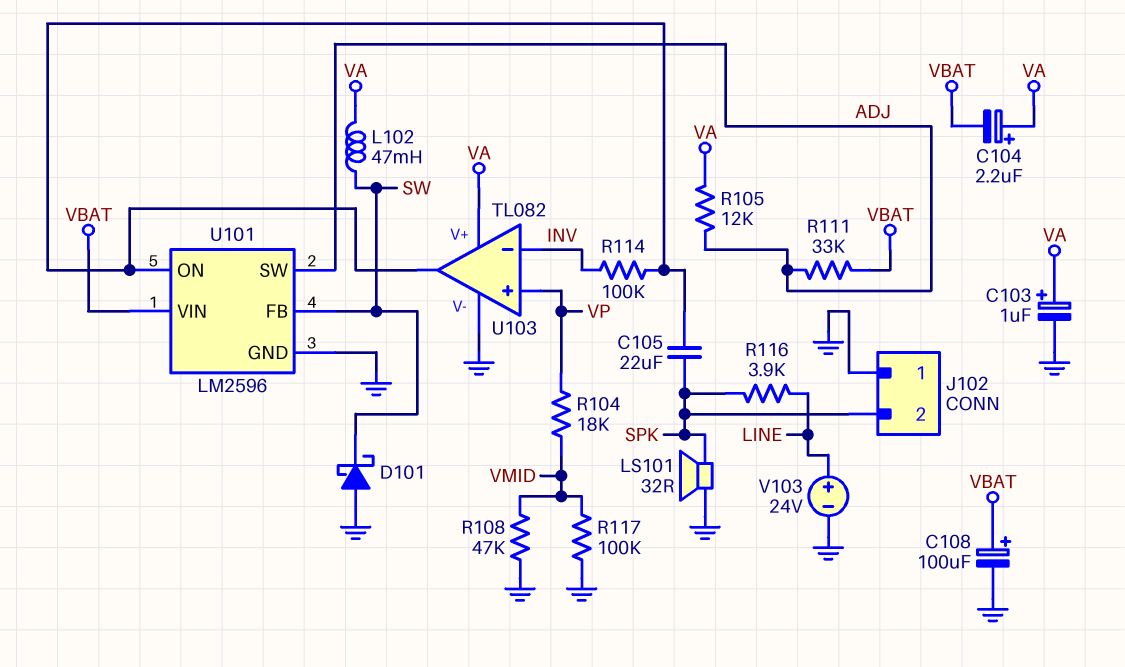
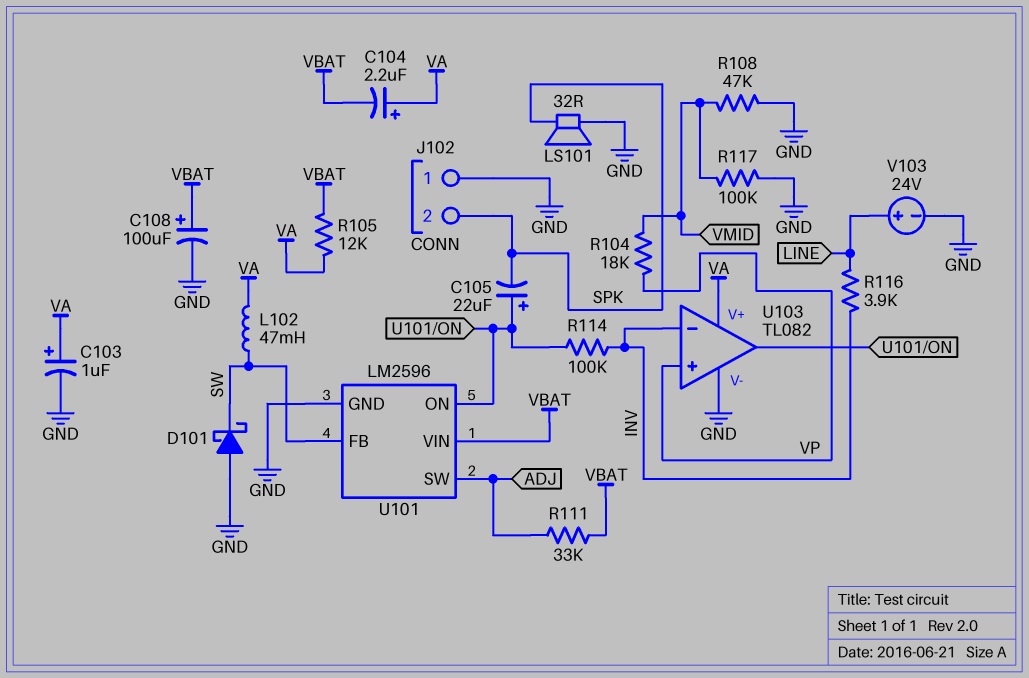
C105: 22uF (SPK, U101/ON) -> 22uF (plus U101/ON, minus SPK)
R105: 12k (ADJ, VA) -> 12k (VA, VBAT)
R116: 3.9k (LINE, SPK) -> 3.9k (INV, LINE)

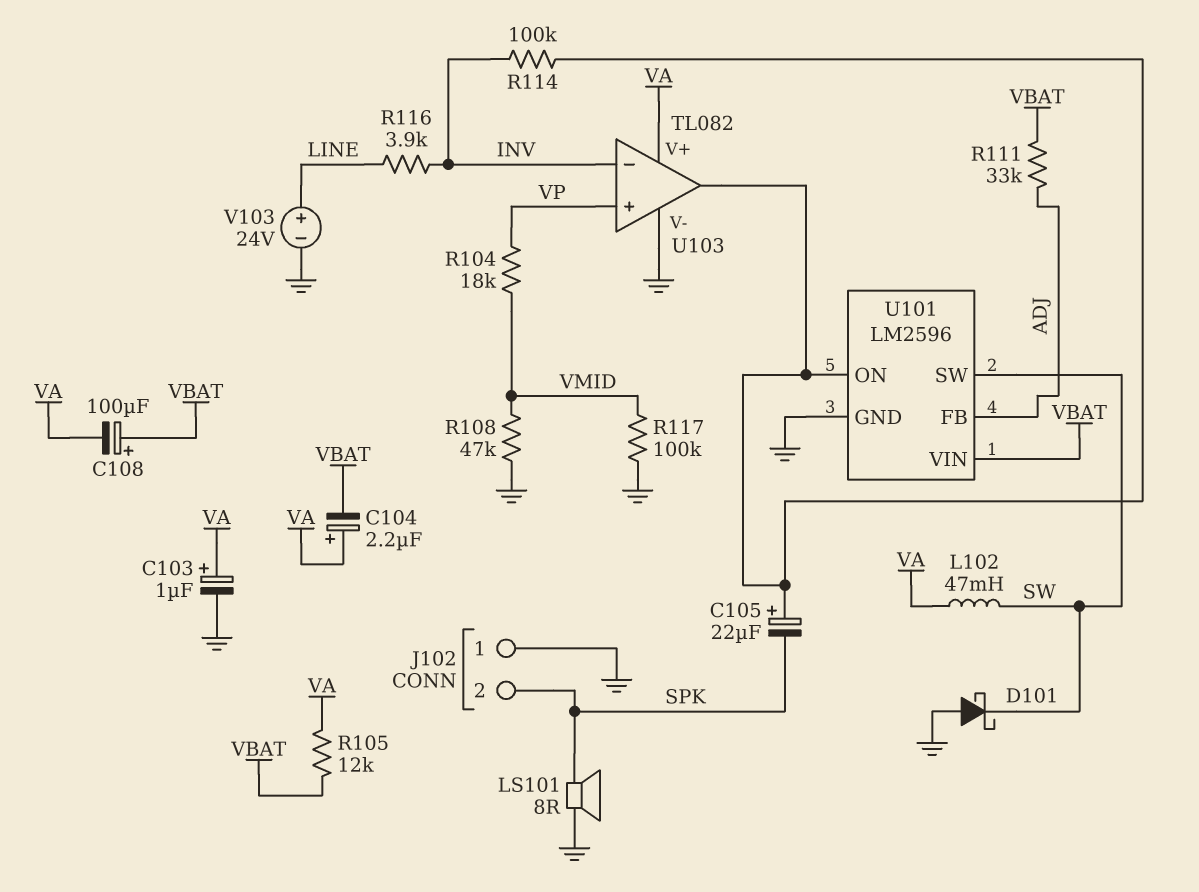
C108: 100uF (plus VBAT, minus GND) -> 100uF (plus VBAT, minus VA)
LS101: speaker 32R (GND, SPK) -> speaker 8R (GND, SPK)
U101 pin FB: SW -> ADJ
U101 pin SW: ADJ -> SW

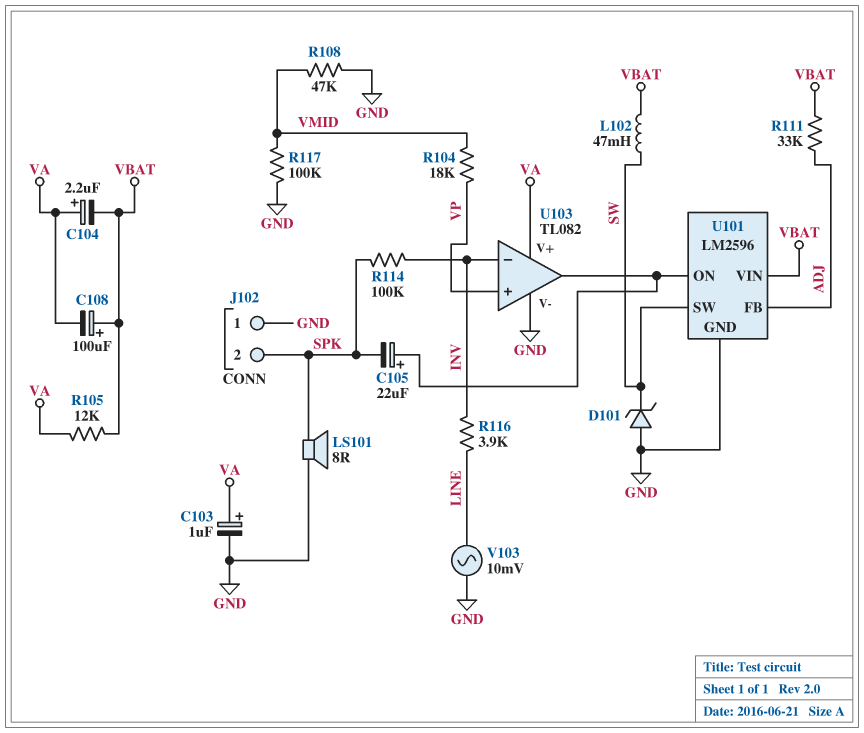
D101: schottky (A GND, K SW) -> zener (A GND, K SW)
L102: 47mH (SW, VA) -> 47mH (SW, VBAT)
R114: 100k (INV, U101/ON) -> 100k (INV, SPK)
V103: 24V (plus LINE, minus GND) -> AC 10mV (GND, LINE)

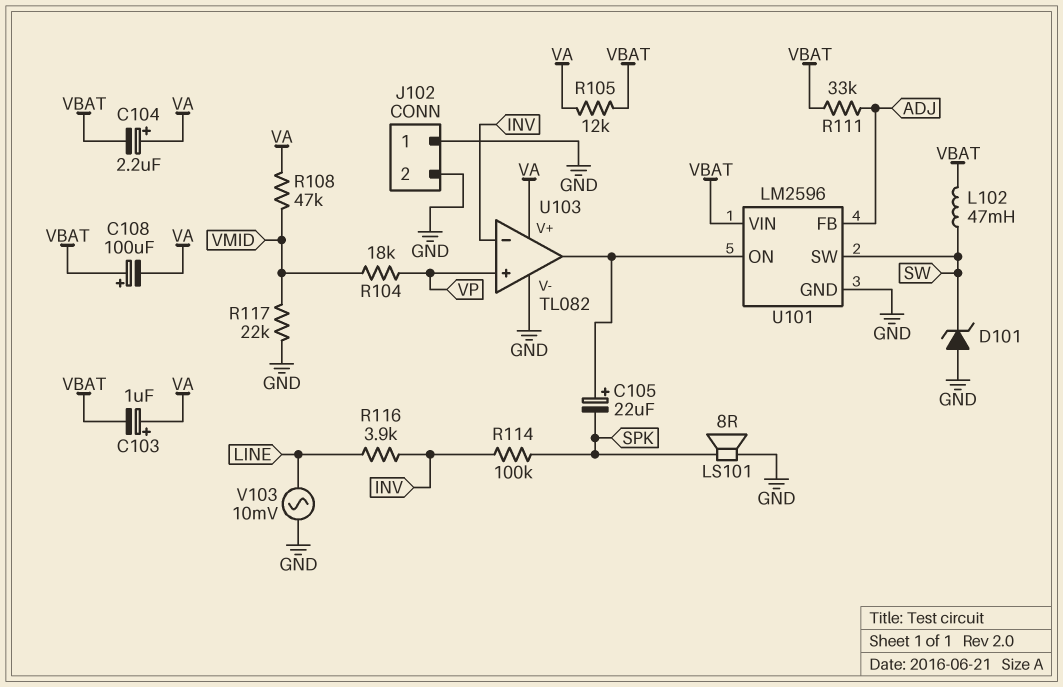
C103: 1uF (plus VA, minus GND) -> 1uF (plus VA, minus VBAT)
J102 pin 2: SPK -> GND
R108: 47k (GND, VMID) -> 47k (VA, VMID)
R117: 100k (GND, VMID) -> 22k (GND, VMID)

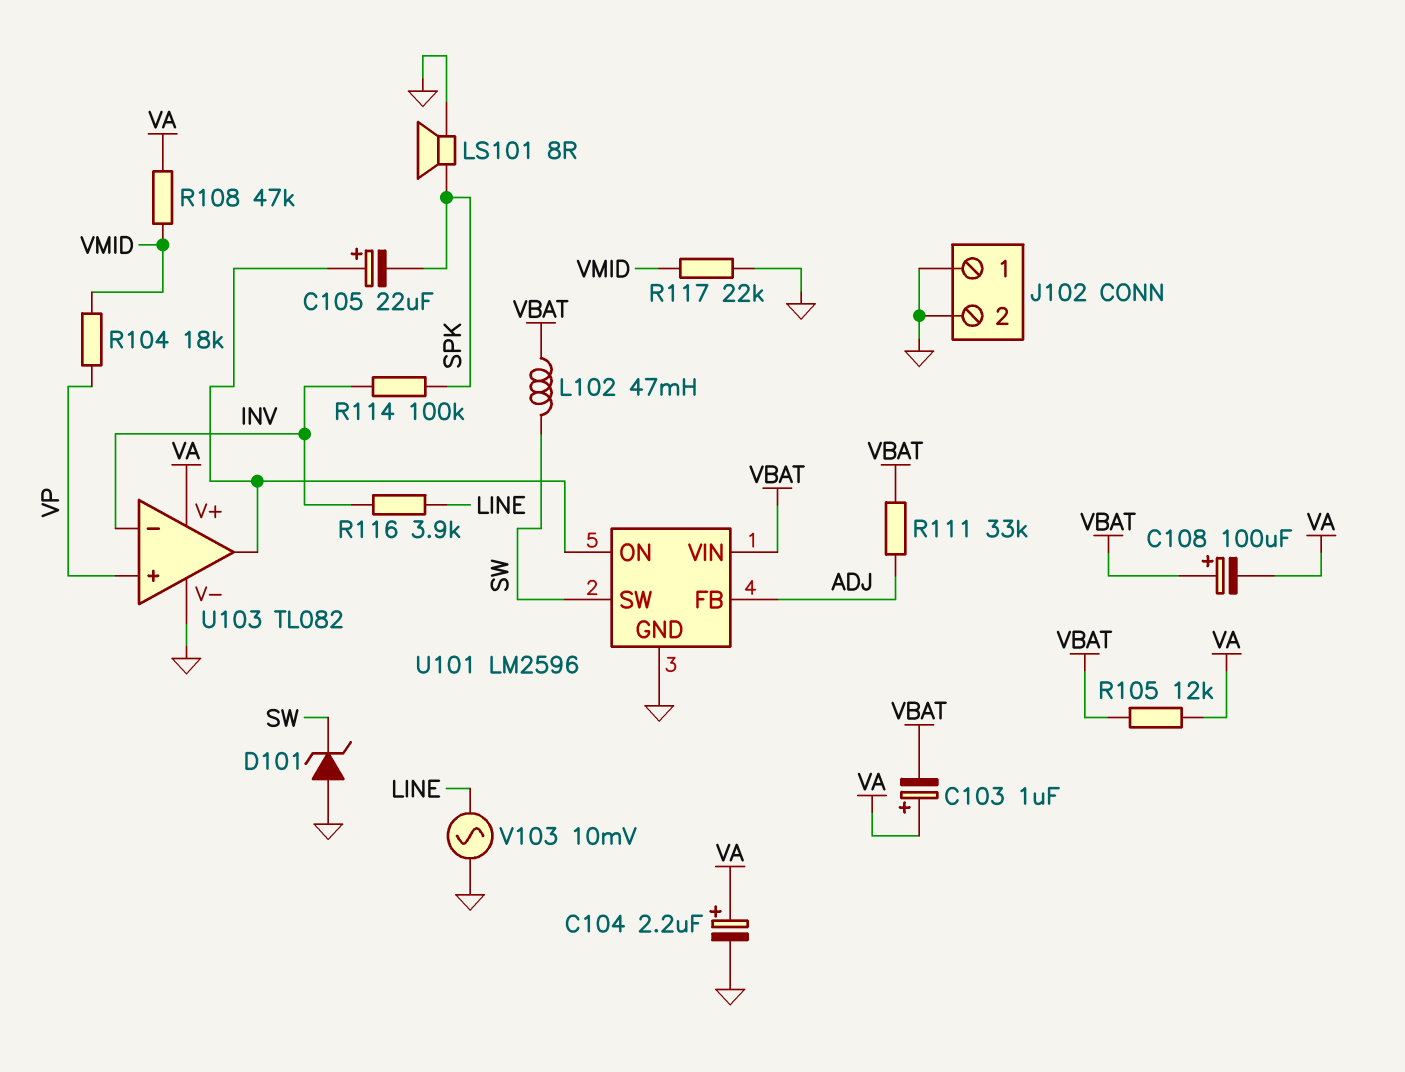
C104: 2.2uF (plus VA, minus VBAT) -> 2.2uF (plus VA, minus GND)

